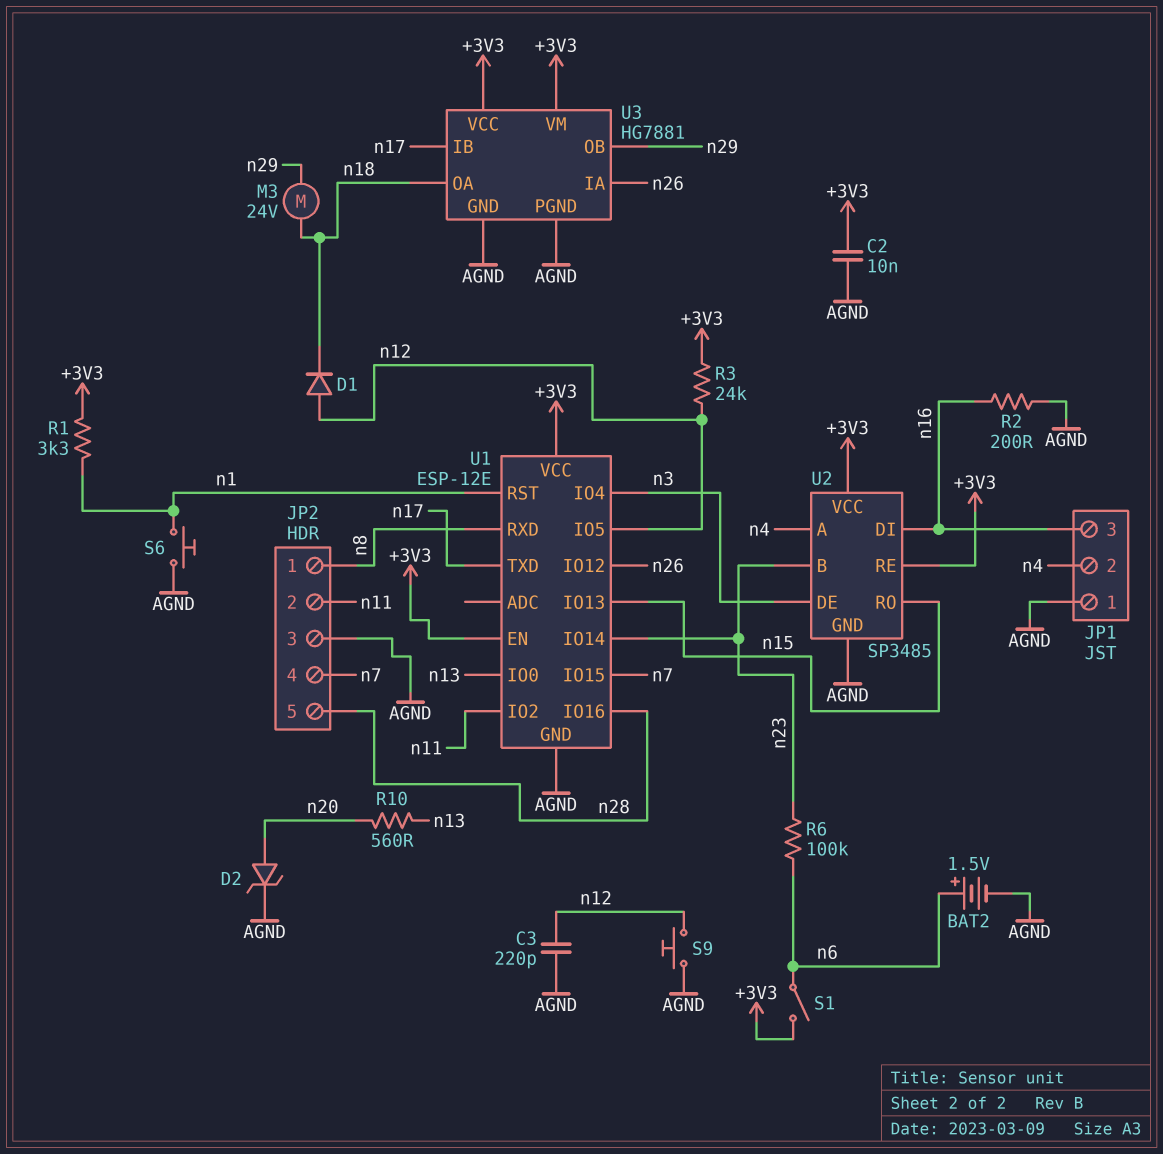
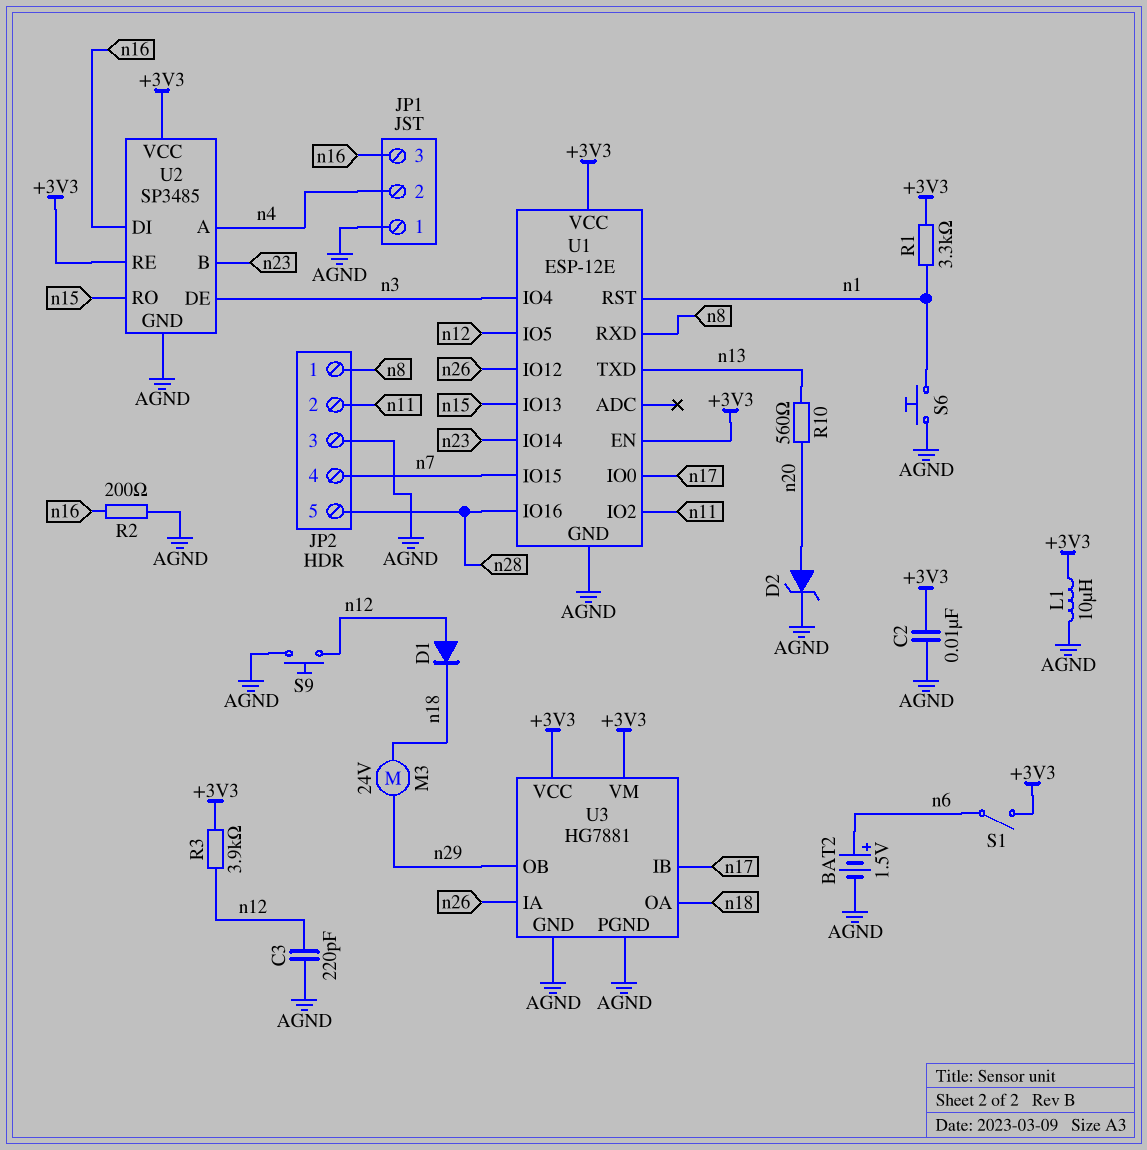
L1: none -> 10uH (+3V3, AGND)
R3: 24k (+3V3, n12) -> 3.9k (+3V3, n12)
R6: 100k (n6, n23) -> none
U1 pin IO0: n13 -> n17
U1 pin TXD: n17 -> n13

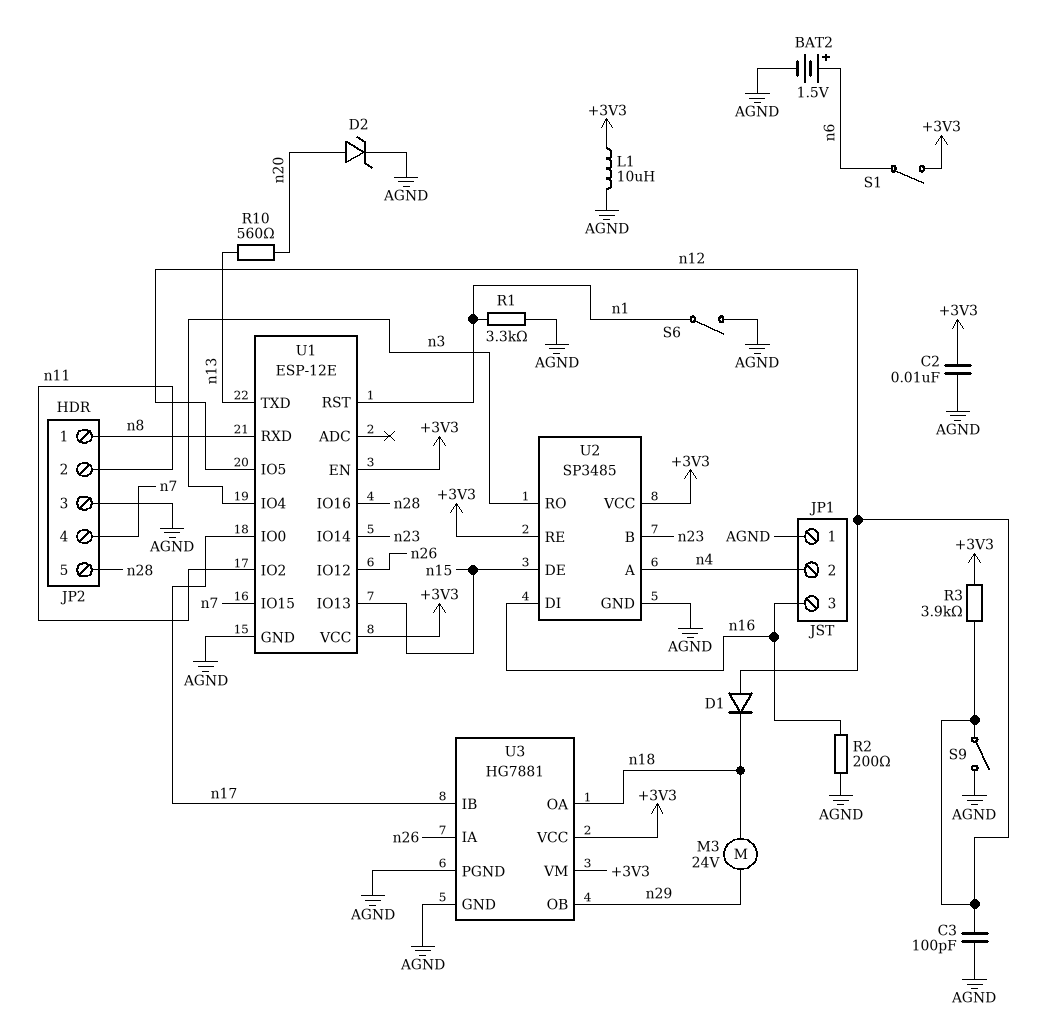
C3: 220pF (AGND, n12) -> 100pF (AGND, n12)
R1: 3.3k (+3V3, n1) -> 3.3k (AGND, n1)
S6: button (AGND, n1) -> switch (AGND, n1)
S9: button (AGND, n12) -> switch (AGND, n12)
U2 pin DE: n3 -> n15
U2 pin RO: n15 -> n3

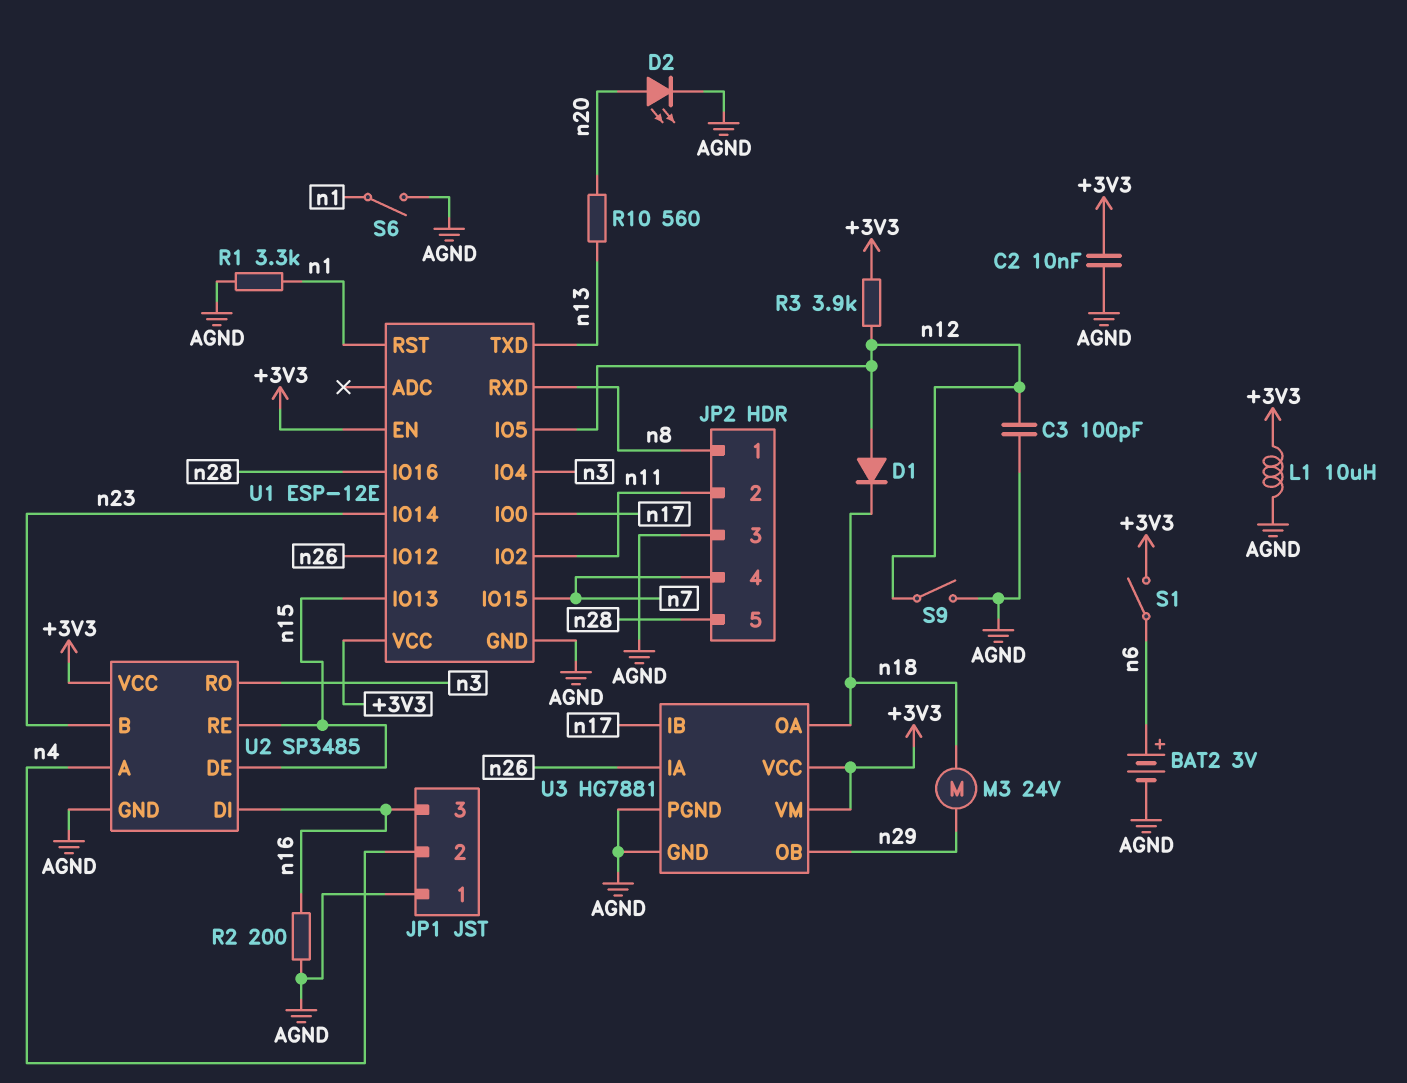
BAT2: 1.5V (plus n6, minus AGND) -> 3V (plus n6, minus AGND)
D2: zener (A n20, K AGND) -> LED (A n20, K AGND)
U2 pin RE: +3V3 -> n15

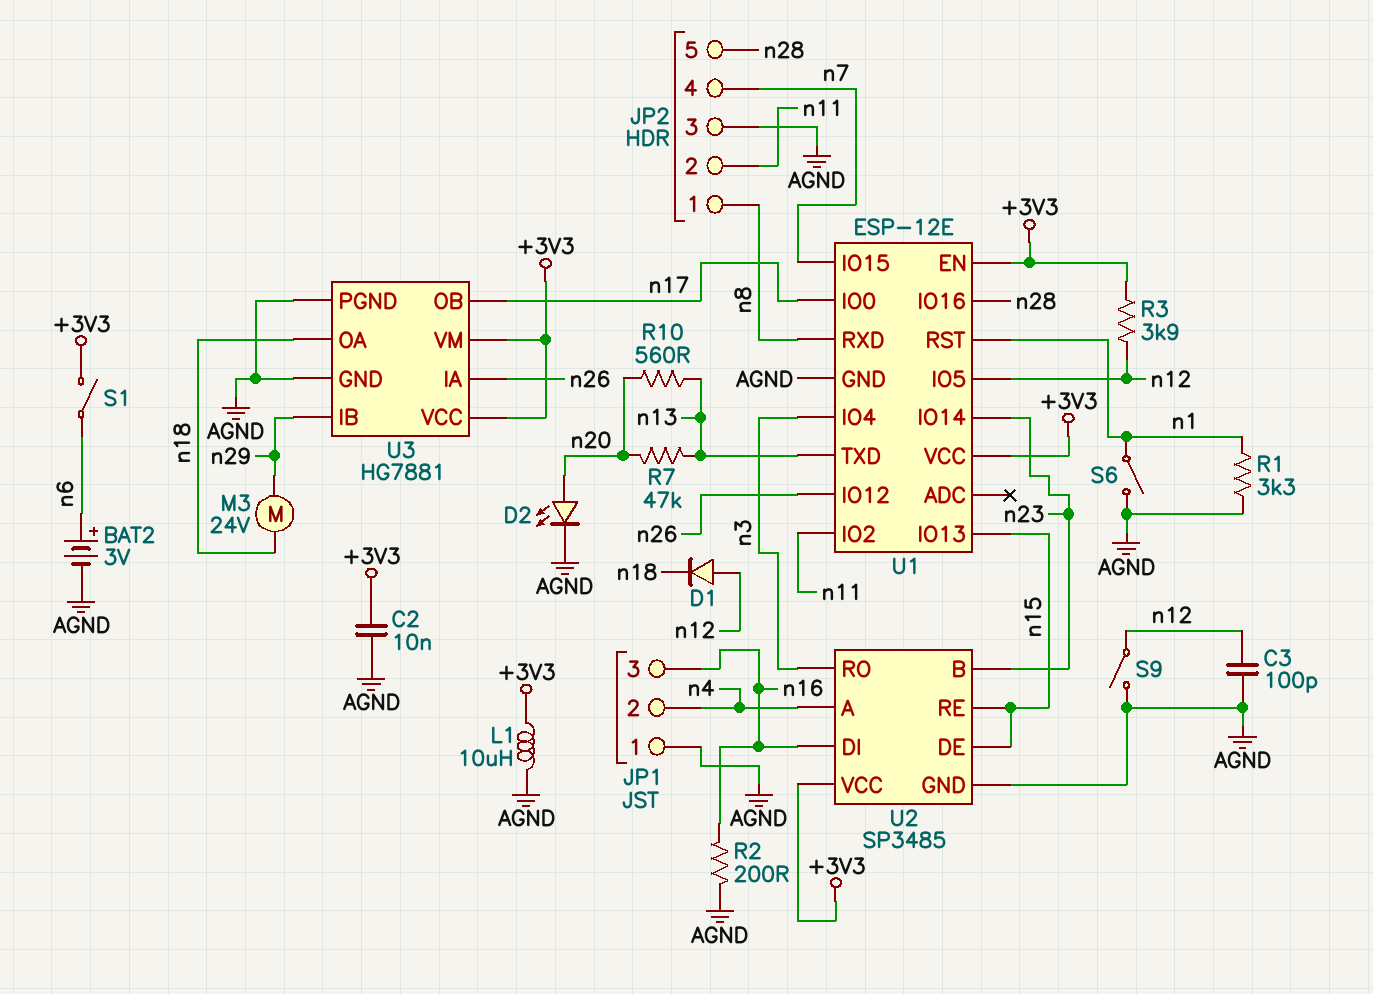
R7: none -> 47k (n13, n20)
U3 pin IB: n17 -> n29
U3 pin OB: n29 -> n17

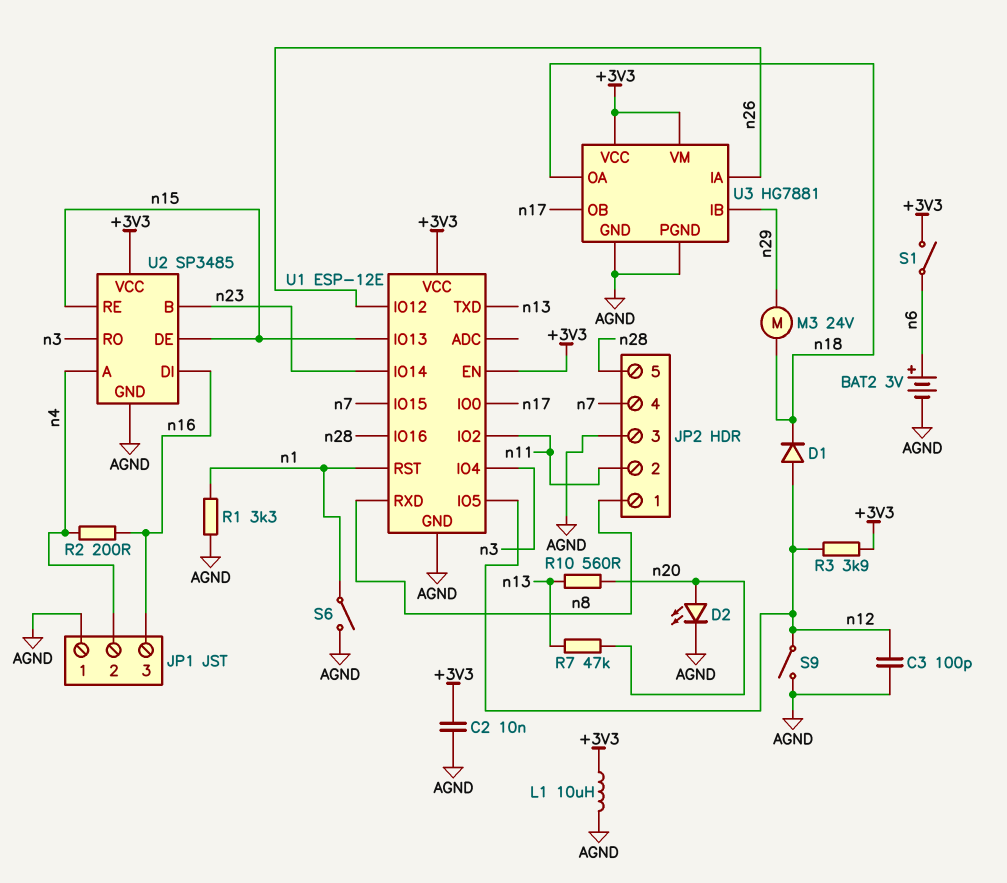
R2: 200 (AGND, n16) -> 200 (n4, n16)

